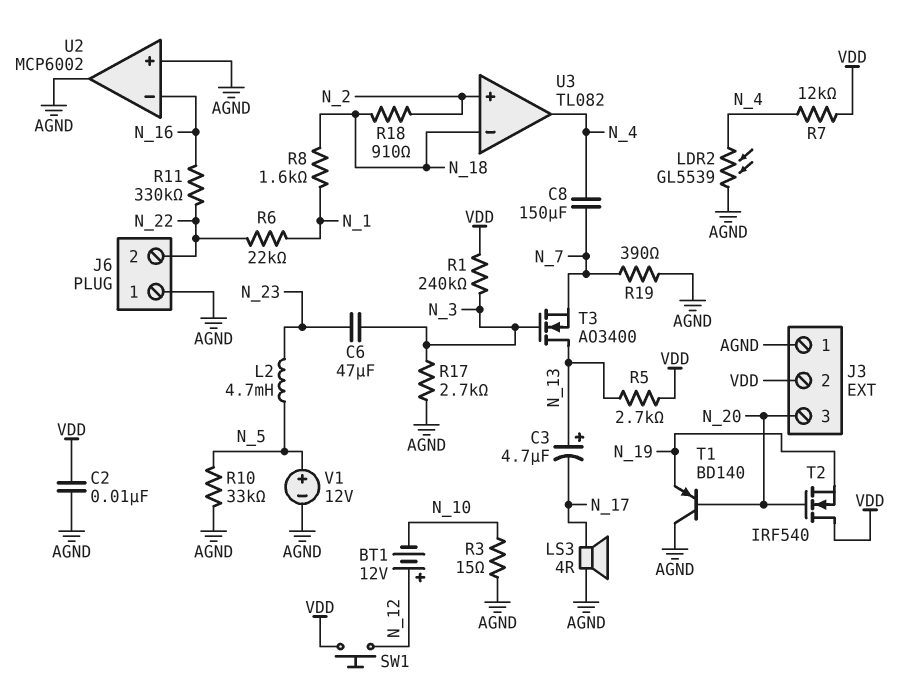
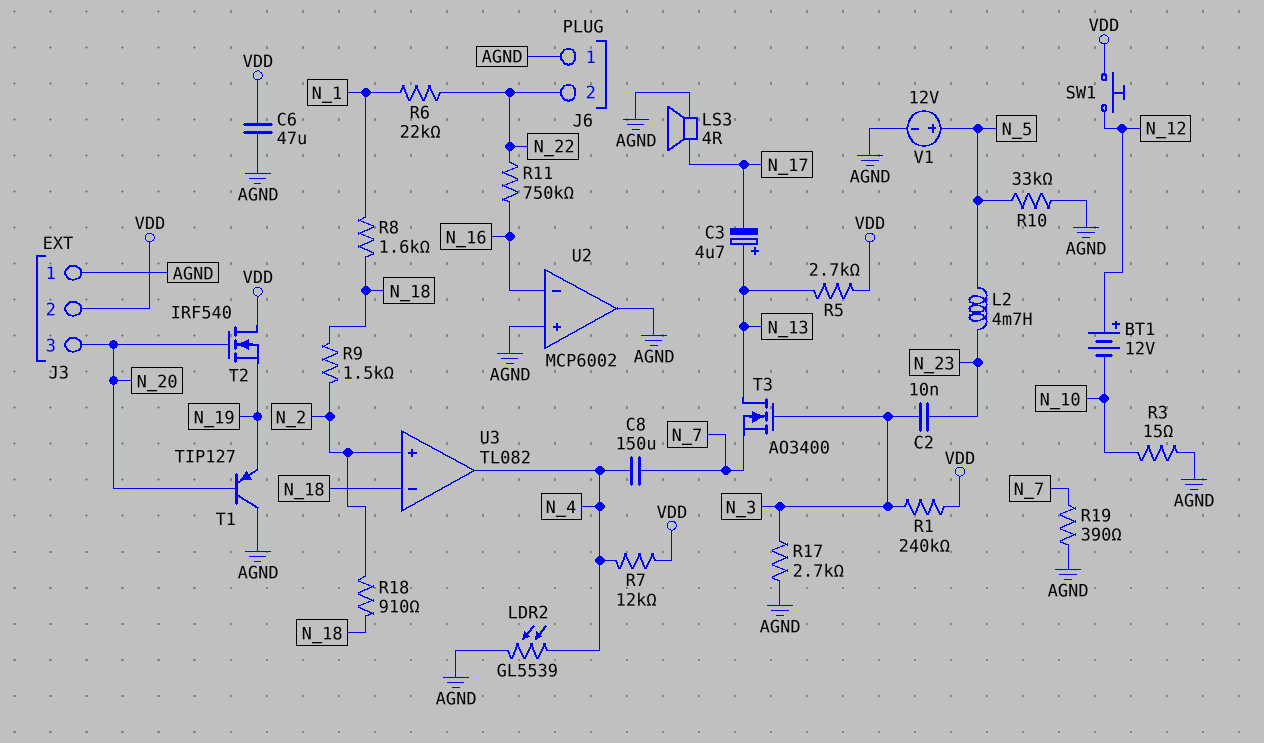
C2: 10nF (AGND, VDD) -> 10nF (N_3, N_23)
C6: 47uF (N_3, N_23) -> 47uF (AGND, VDD)
R9: none -> 1.5k (N_2, N_18)
R11: 330k (N_16, N_22) -> 750k (N_16, N_22)
T1: PNP BD140 (B N_20, C AGND, E N_19) -> PNP TIP127 (B N_20, C AGND, E N_19)

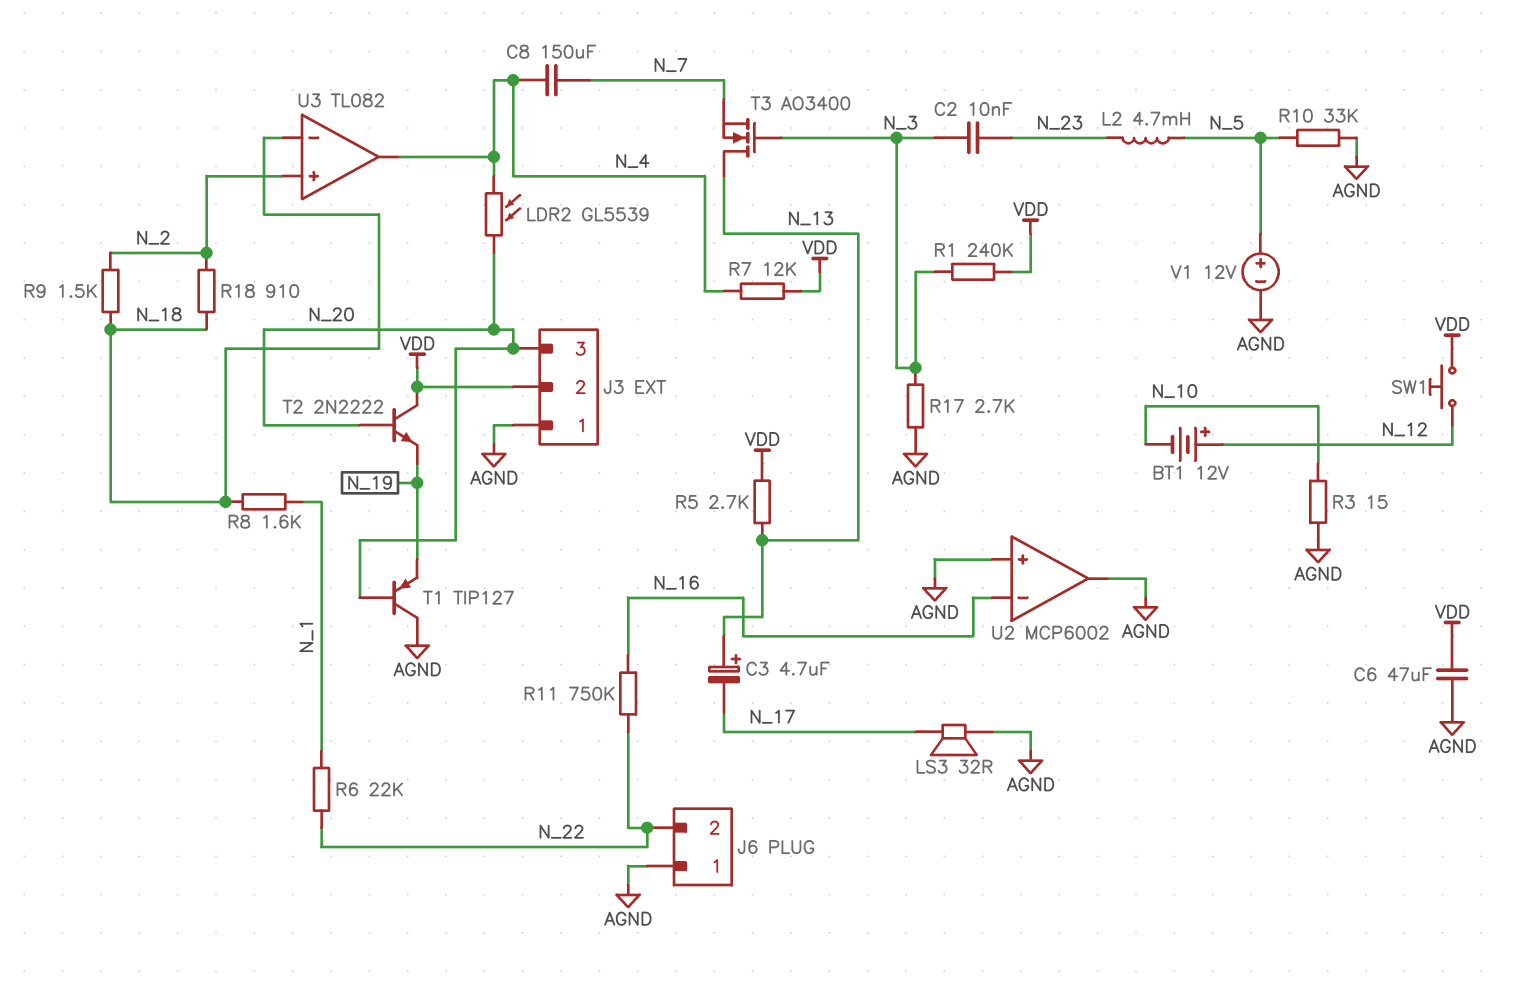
LDR2: GL5539 (AGND, N_4) -> GL5539 (N_4, N_20)
LS3: speaker 4R (AGND, N_17) -> speaker 32R (AGND, N_17)
R19: 390 (AGND, N_7) -> none
T2: NMOS IRF540 (G N_20, D VDD, S N_19) -> NPN 2N2222 (B N_20, C VDD, E N_19)

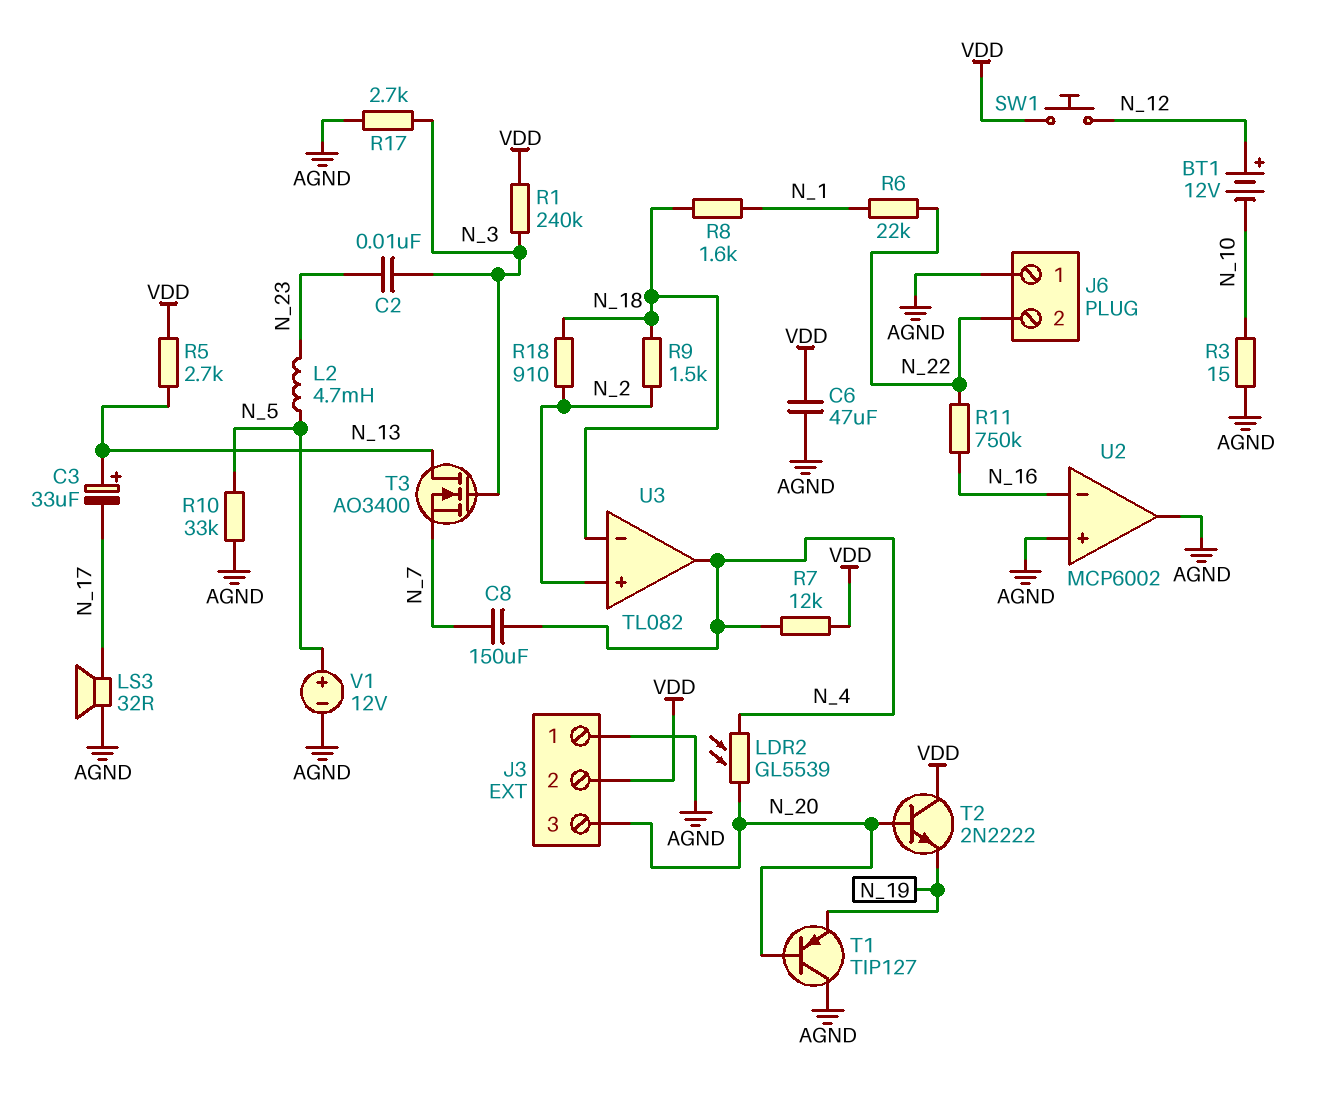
C3: 4.7uF (plus N_13, minus N_17) -> 33uF (plus N_13, minus N_17)

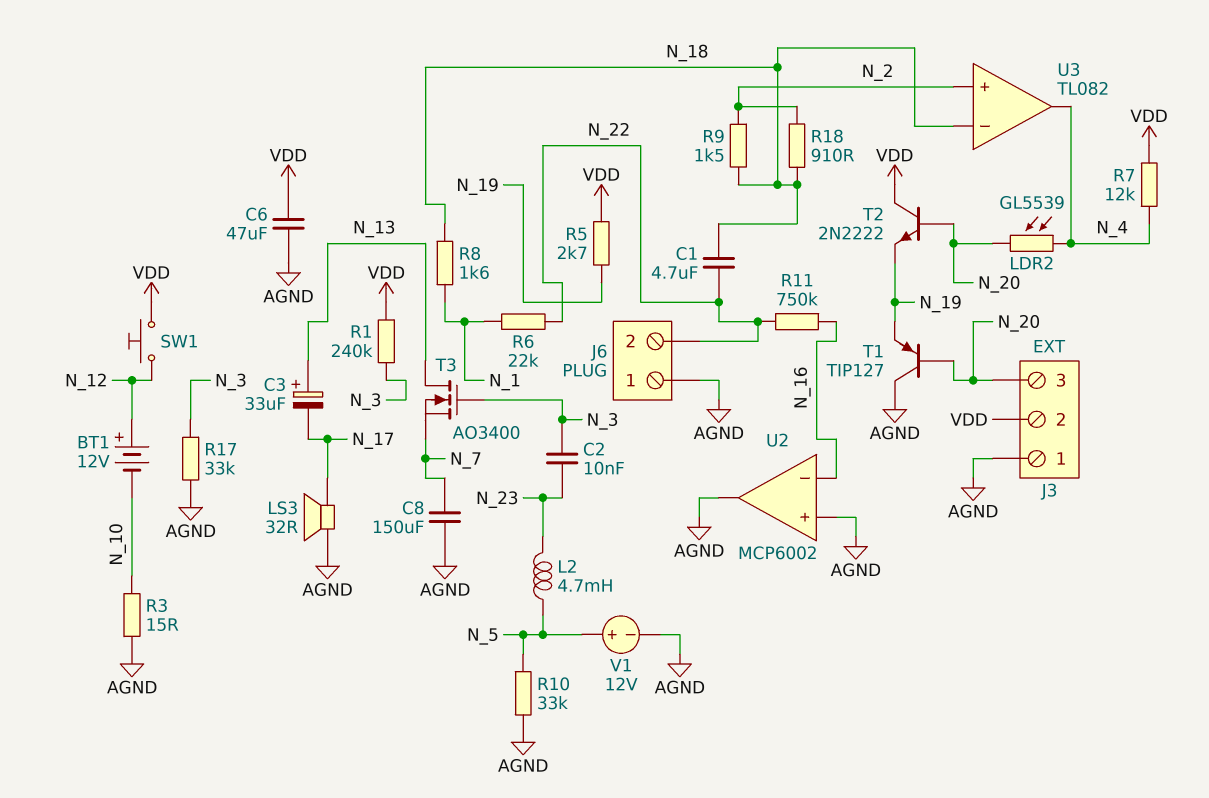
C1: none -> 4.7uF (N_18, N_22)
C8: 150uF (N_4, N_7) -> 150uF (AGND, N_7)
R5: 2.7k (N_13, VDD) -> 2.7k (N_19, VDD)
R17: 2.7k (AGND, N_3) -> 33k (AGND, N_3)

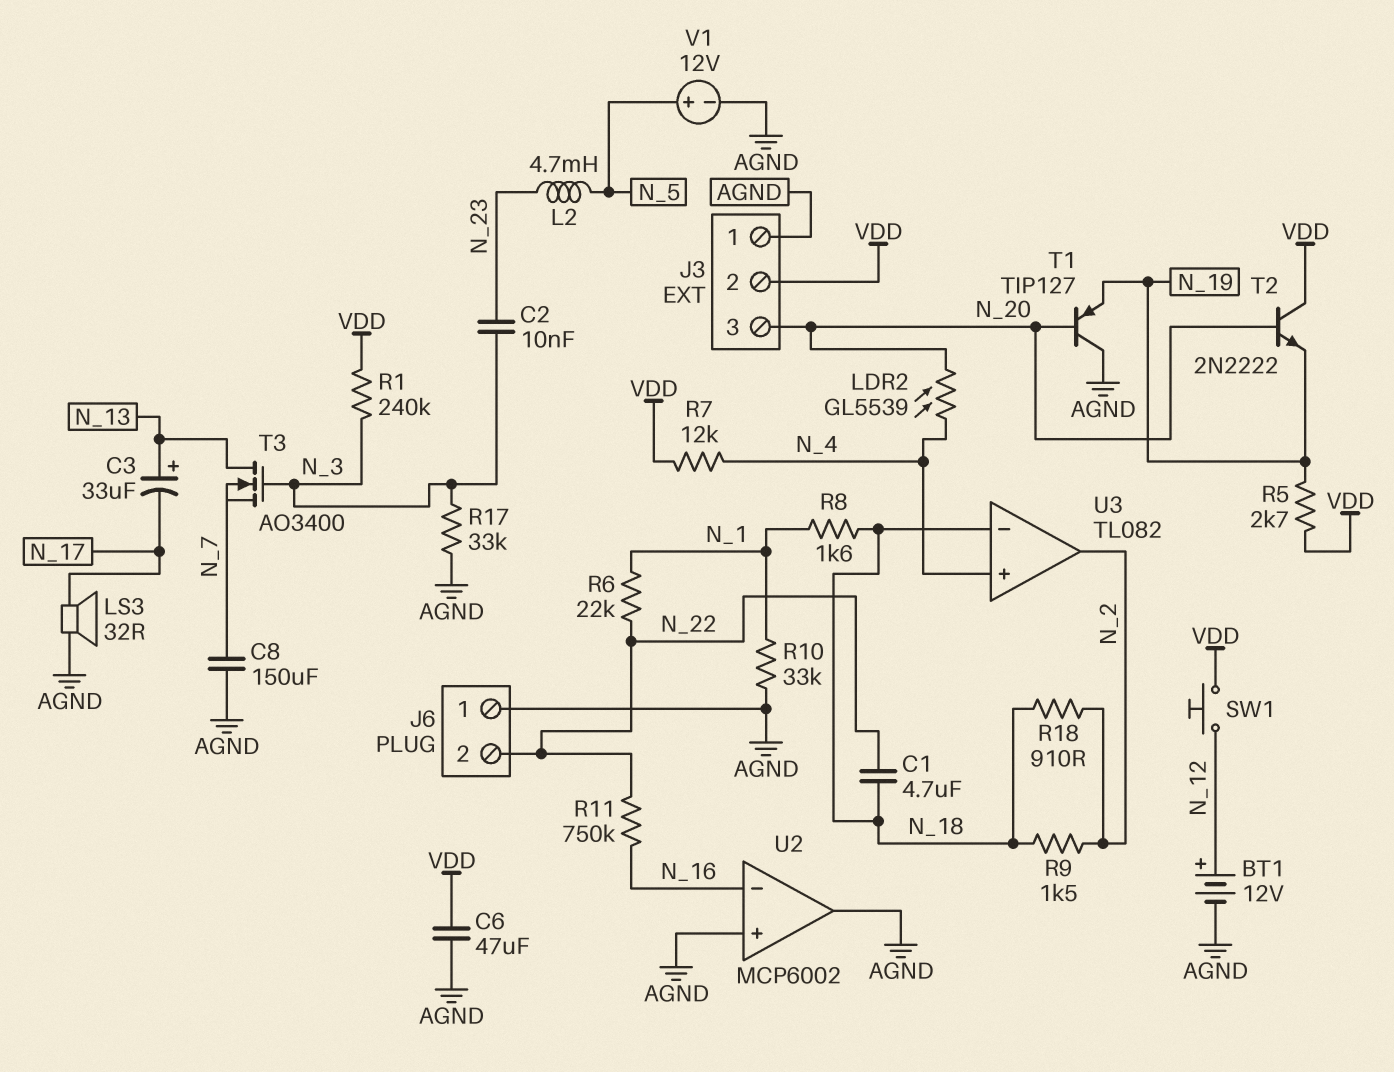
BT1: 12V (plus N_12, minus N_10) -> 12V (plus N_12, minus AGND)
R3: 15 (AGND, N_10) -> none
R10: 33k (AGND, N_5) -> 33k (AGND, N_1)
U3 pin in+: N_2 -> N_4
U3 pin out: N_4 -> N_2

